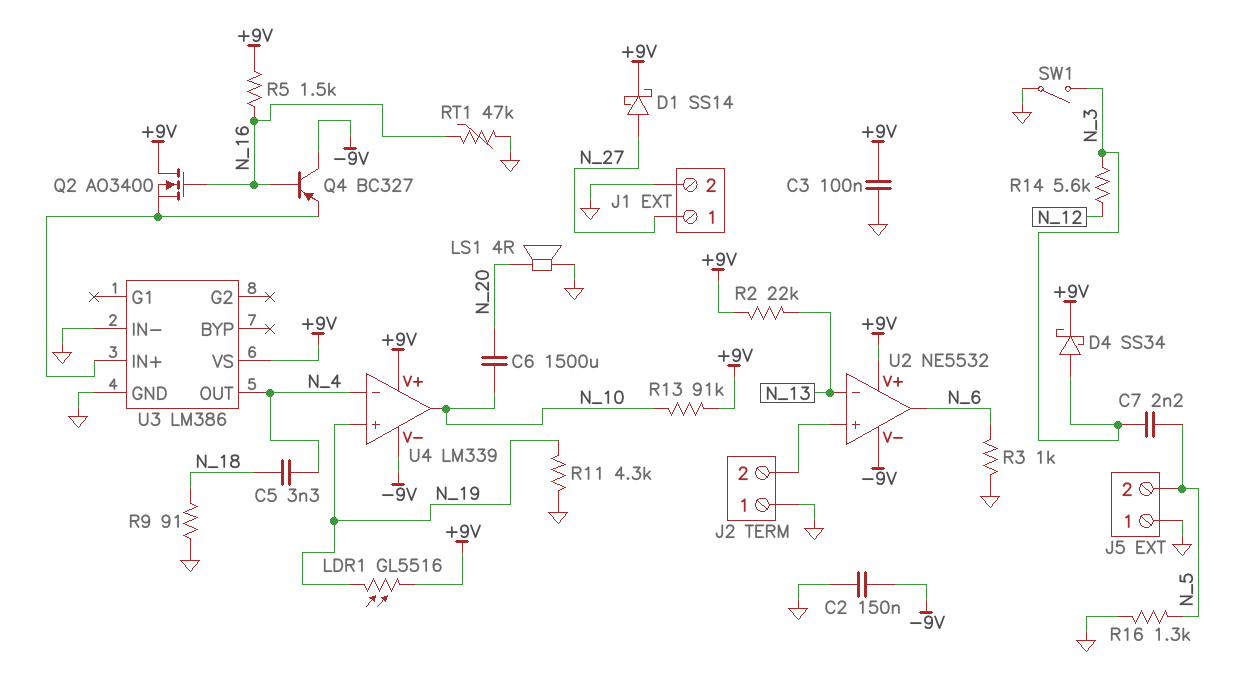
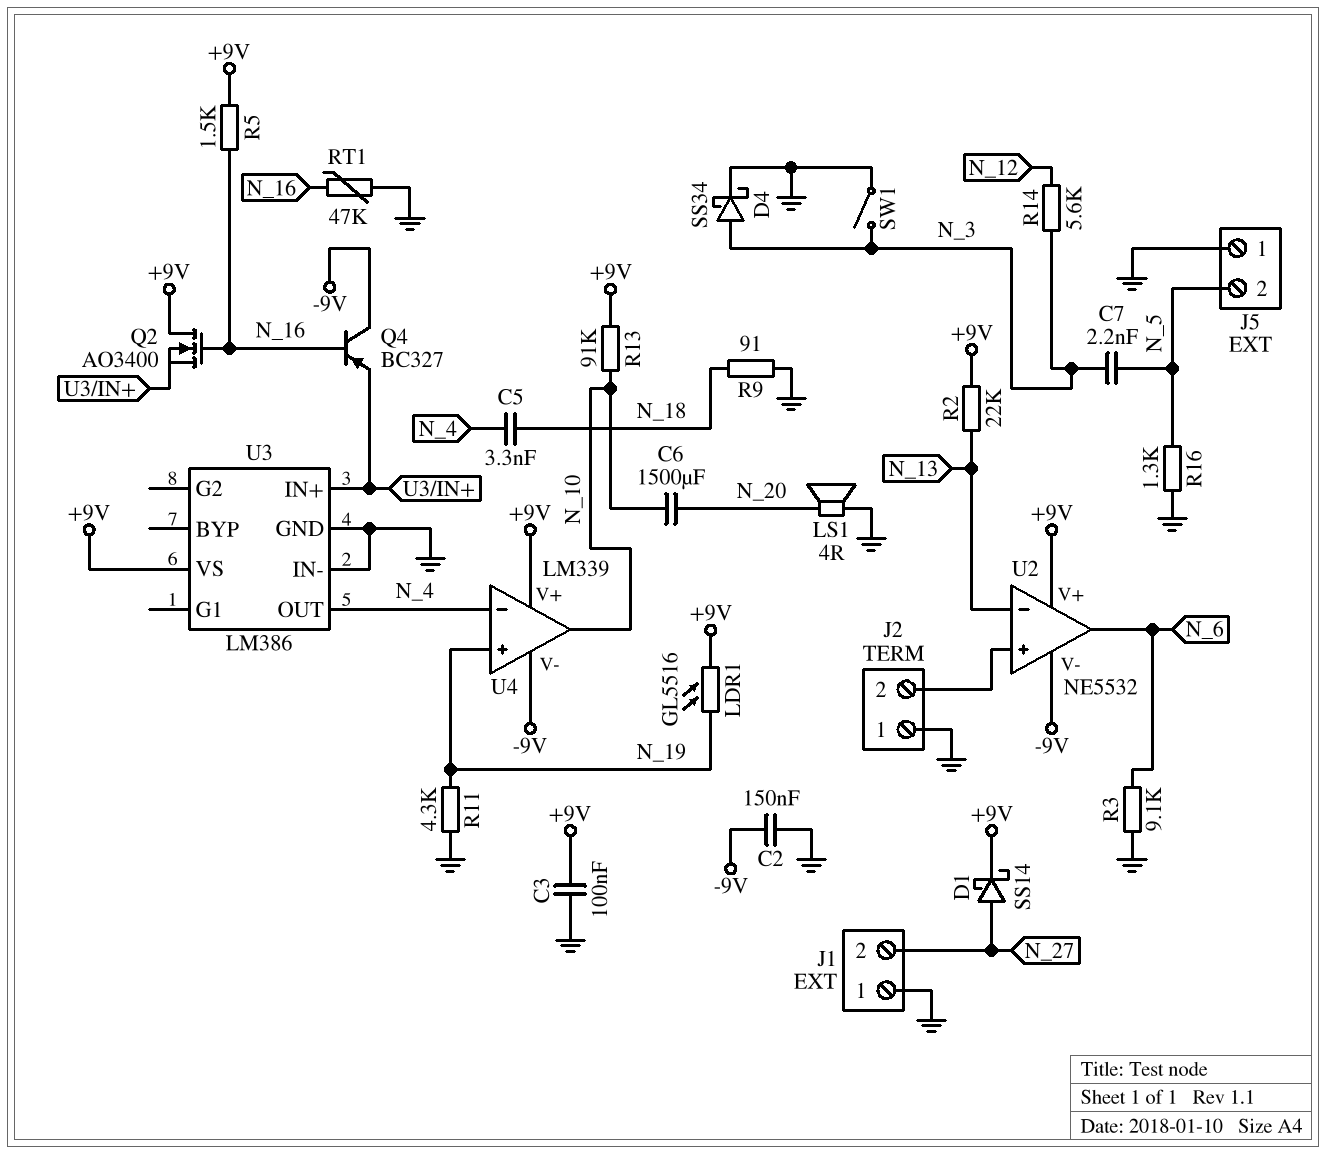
D4: schottky SS34 (A N_3, K +9V) -> schottky SS34 (A N_3, K GND)
J1 pin 1: N_27 -> GND
J1 pin 2: GND -> N_27
R3: 1k (GND, N_6) -> 9.1k (GND, N_6)

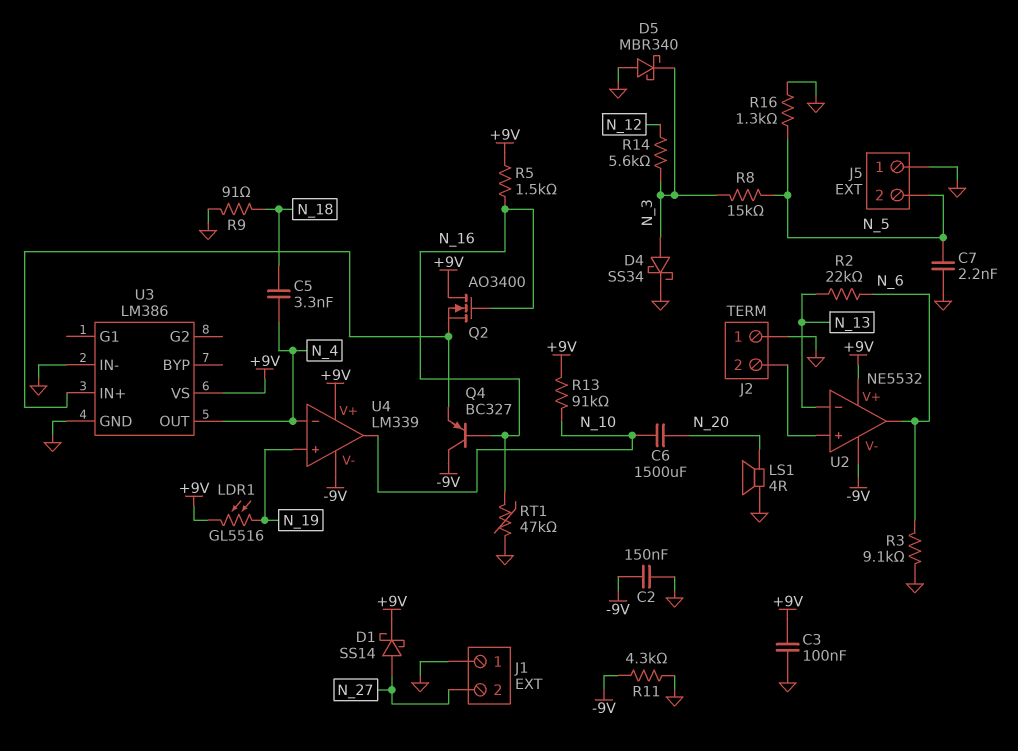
C7: 2.2nF (N_3, N_5) -> 2.2nF (GND, N_5)
D5: none -> schottky MBR340 (A GND, K N_3)
R2: 22k (+9V, N_13) -> 22k (N_6, N_13)
R8: none -> 15k (N_3, N_5)
R11: 4.3k (GND, N_19) -> 4.3k (-9V, GND)
SW1: switch (GND, N_3) -> none

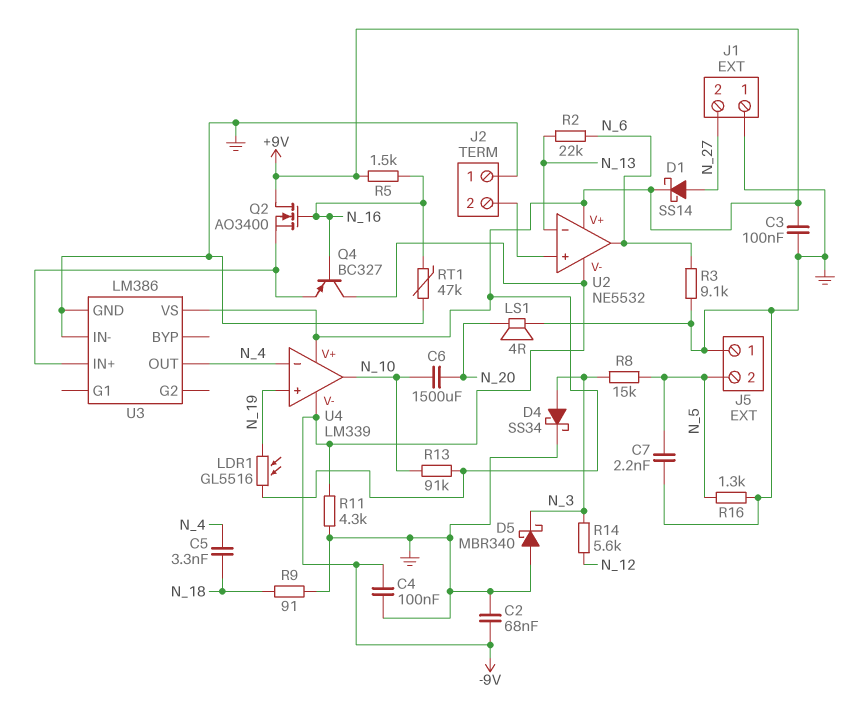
C2: 150nF (-9V, GND) -> 68nF (-9V, GND)
C4: none -> 100nF (-9V, GND)

